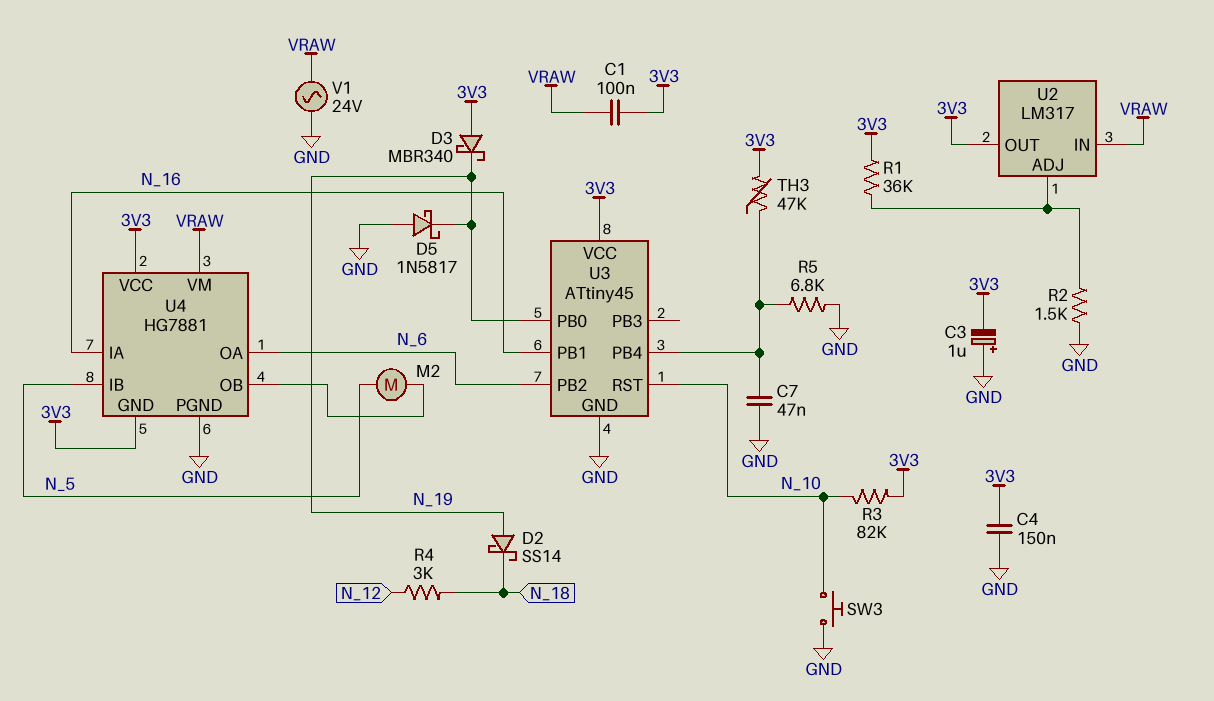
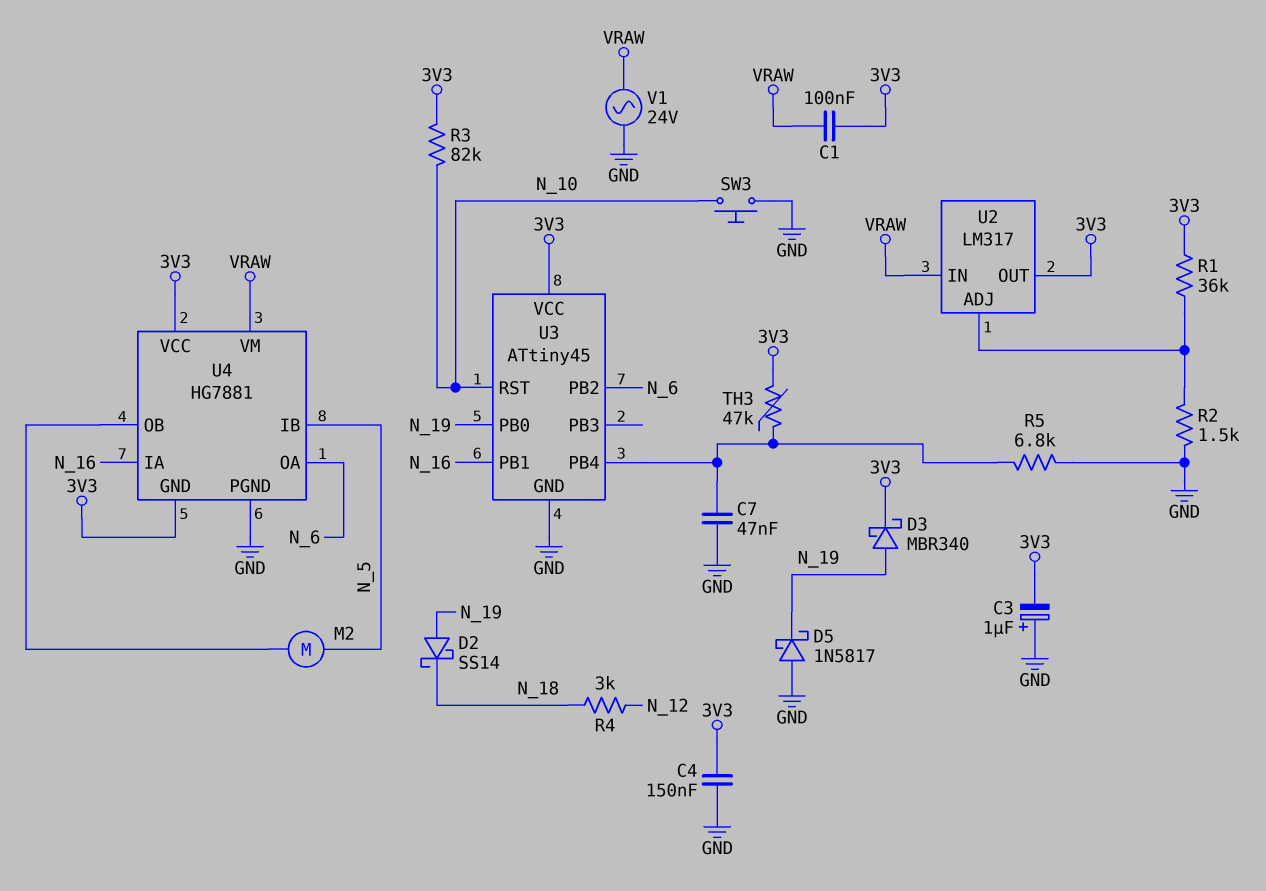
D3: schottky MBR340 (A 3V3, K N_19) -> schottky MBR340 (A N_19, K 3V3)

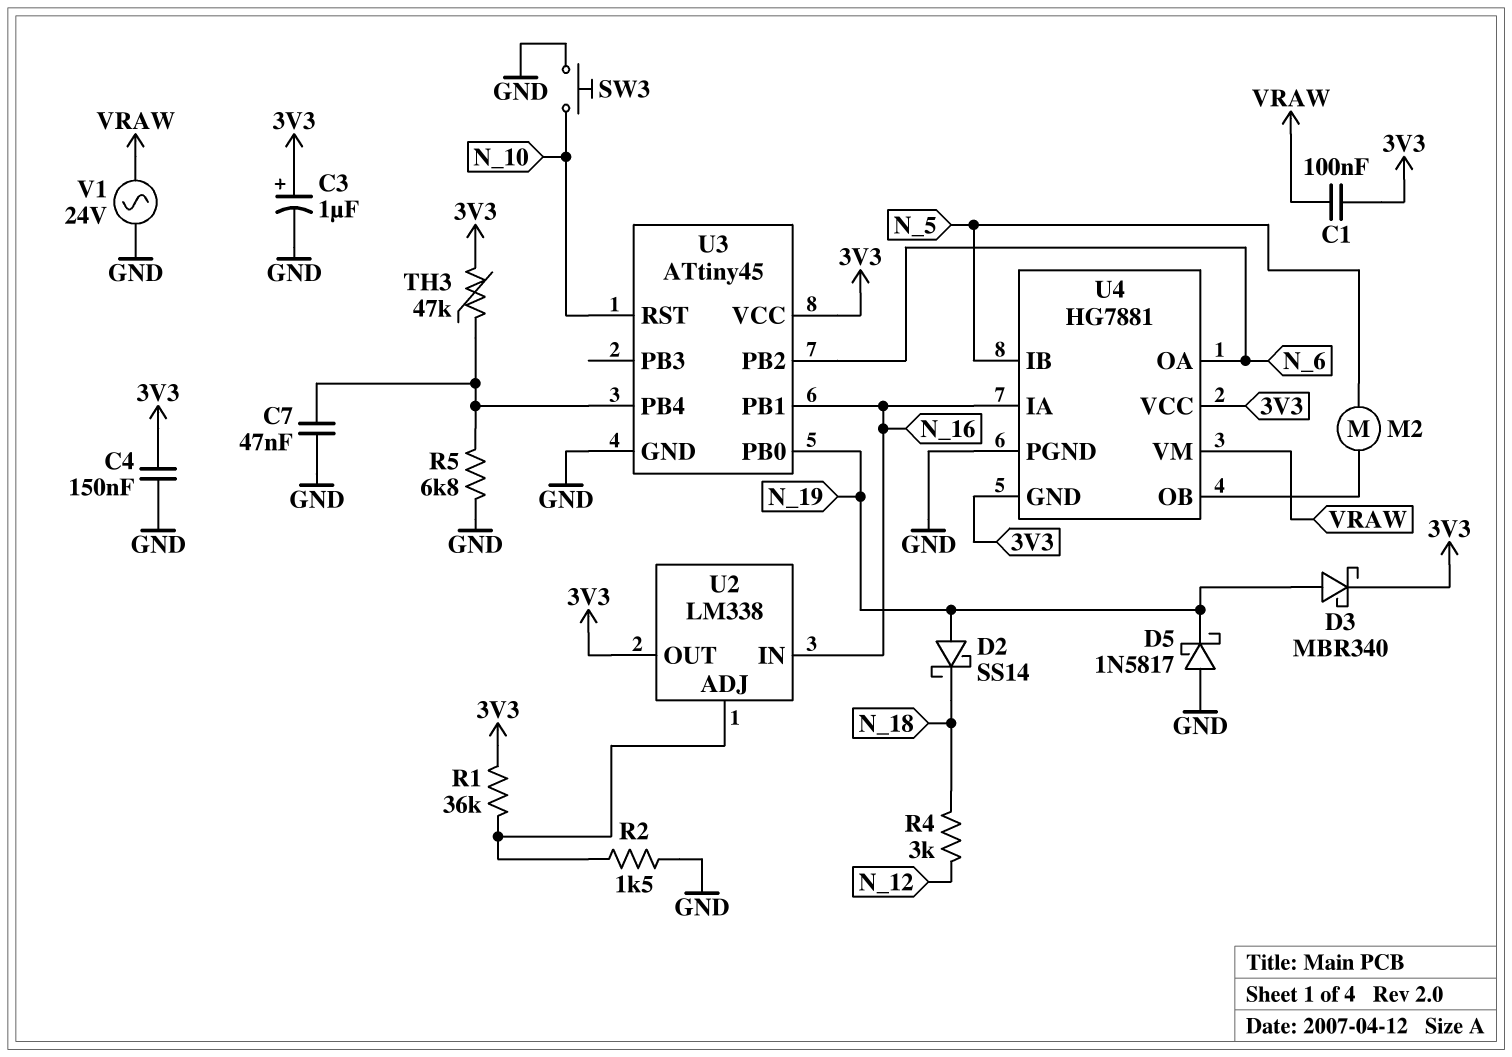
C3: 1uF (plus GND, minus 3V3) -> 1uF (plus 3V3, minus GND)
R3: 82k (3V3, N_10) -> none
U2: LM317 -> LM338
U2 pin IN: VRAW -> N_16

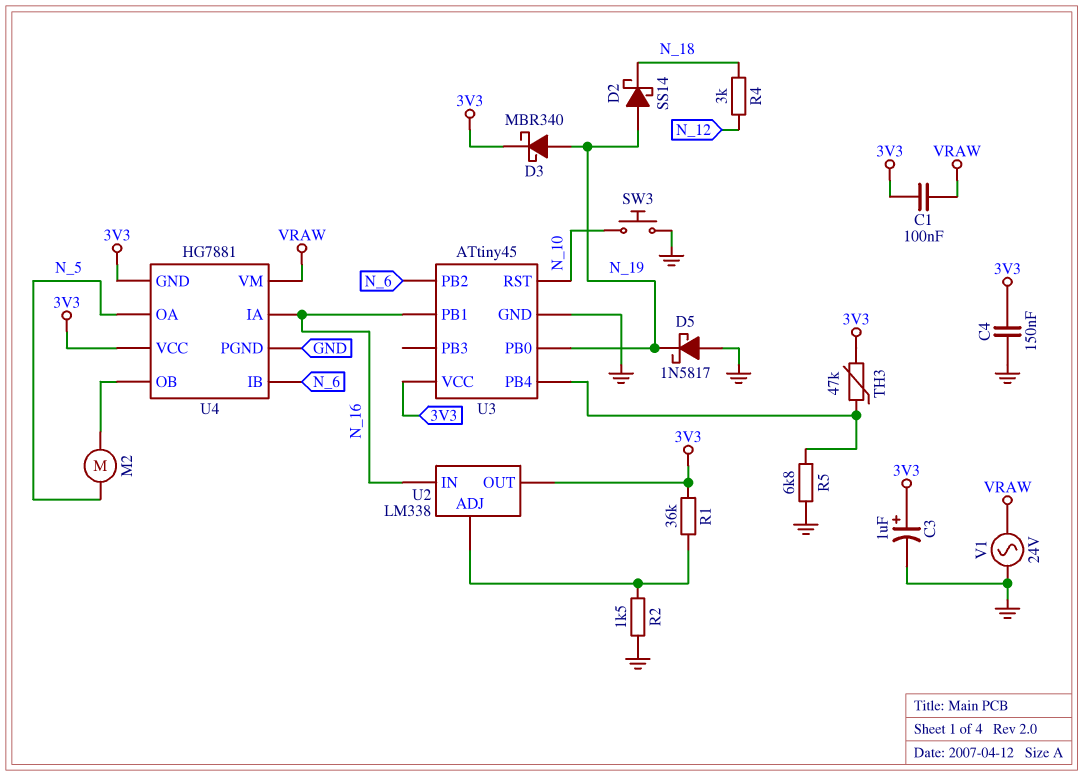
C7: 47nF (GND, U3/PB4) -> none
U4 pin IB: N_5 -> N_6
U4 pin OA: N_6 -> N_5

